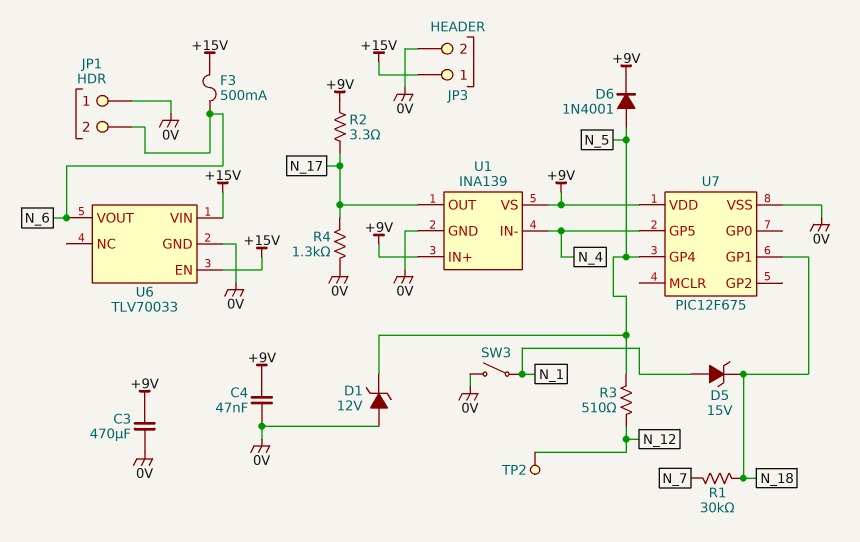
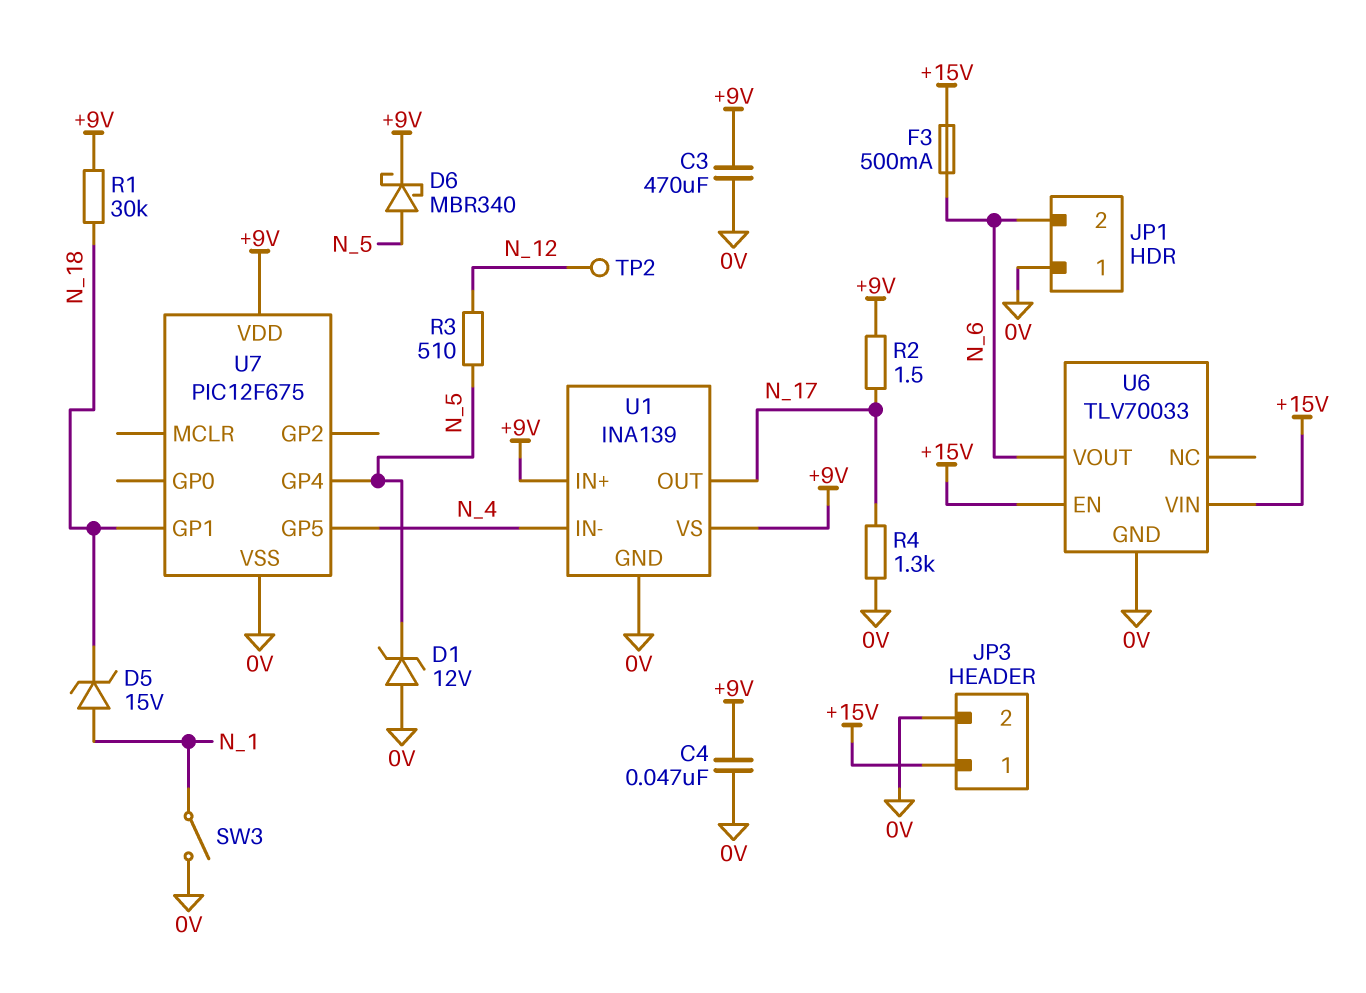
D6: diode 1N4001 (A N_5, K +9V) -> schottky MBR340 (A N_5, K +9V)
R1: 30k (N_7, N_18) -> 30k (+9V, N_18)
R2: 3.3 (+9V, N_17) -> 1.5 (+9V, N_17)

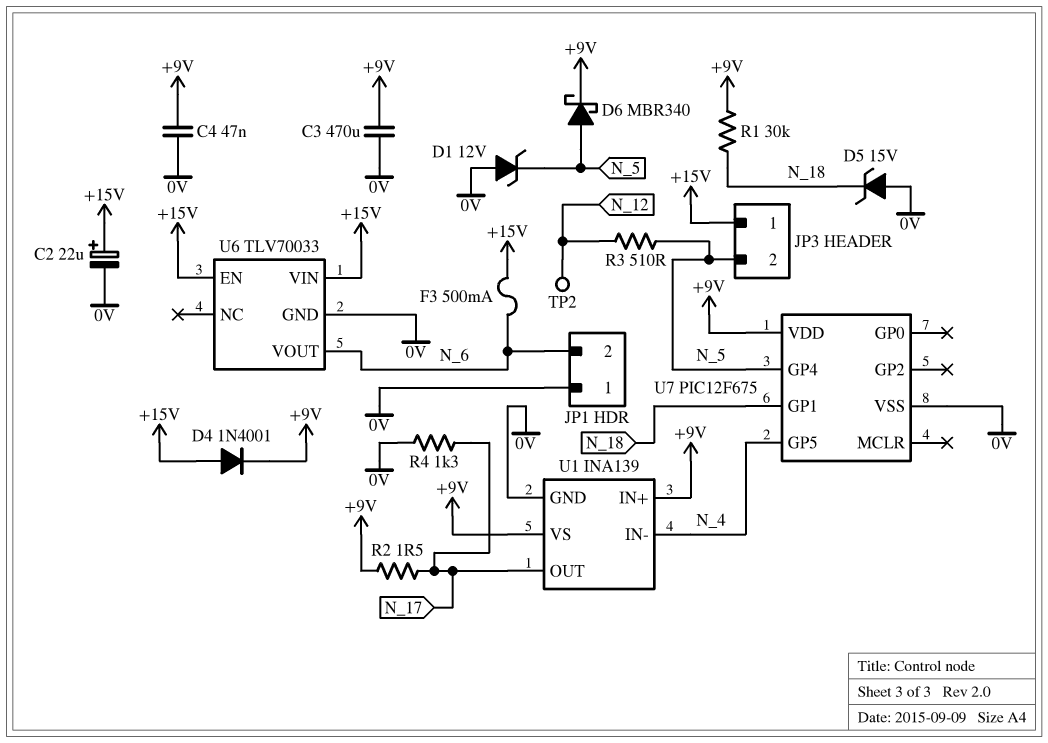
C2: none -> 22uF (plus +15V, minus 0V)
D4: none -> diode 1N4001 (A +15V, K +9V)
D5: zener 15V (A N_1, K N_18) -> zener 15V (A 0V, K N_18)
JP3 pin 2: 0V -> N_5
SW3: switch (0V, N_1) -> none

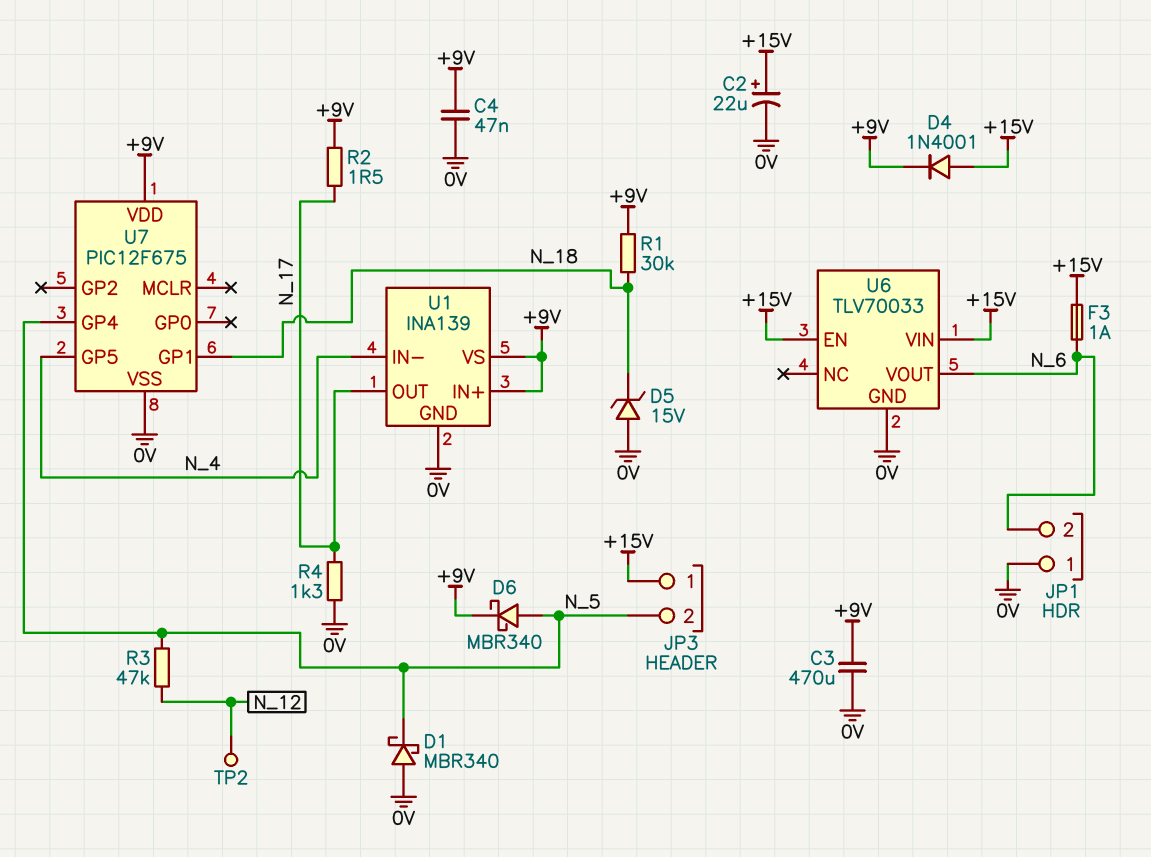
D1: zener 12V (A 0V, K N_5) -> schottky MBR340 (A 0V, K N_5)
F3: 500mA (+15V, N_6) -> 1A (+15V, N_6)
R3: 510 (N_5, N_12) -> 47k (N_5, N_12)

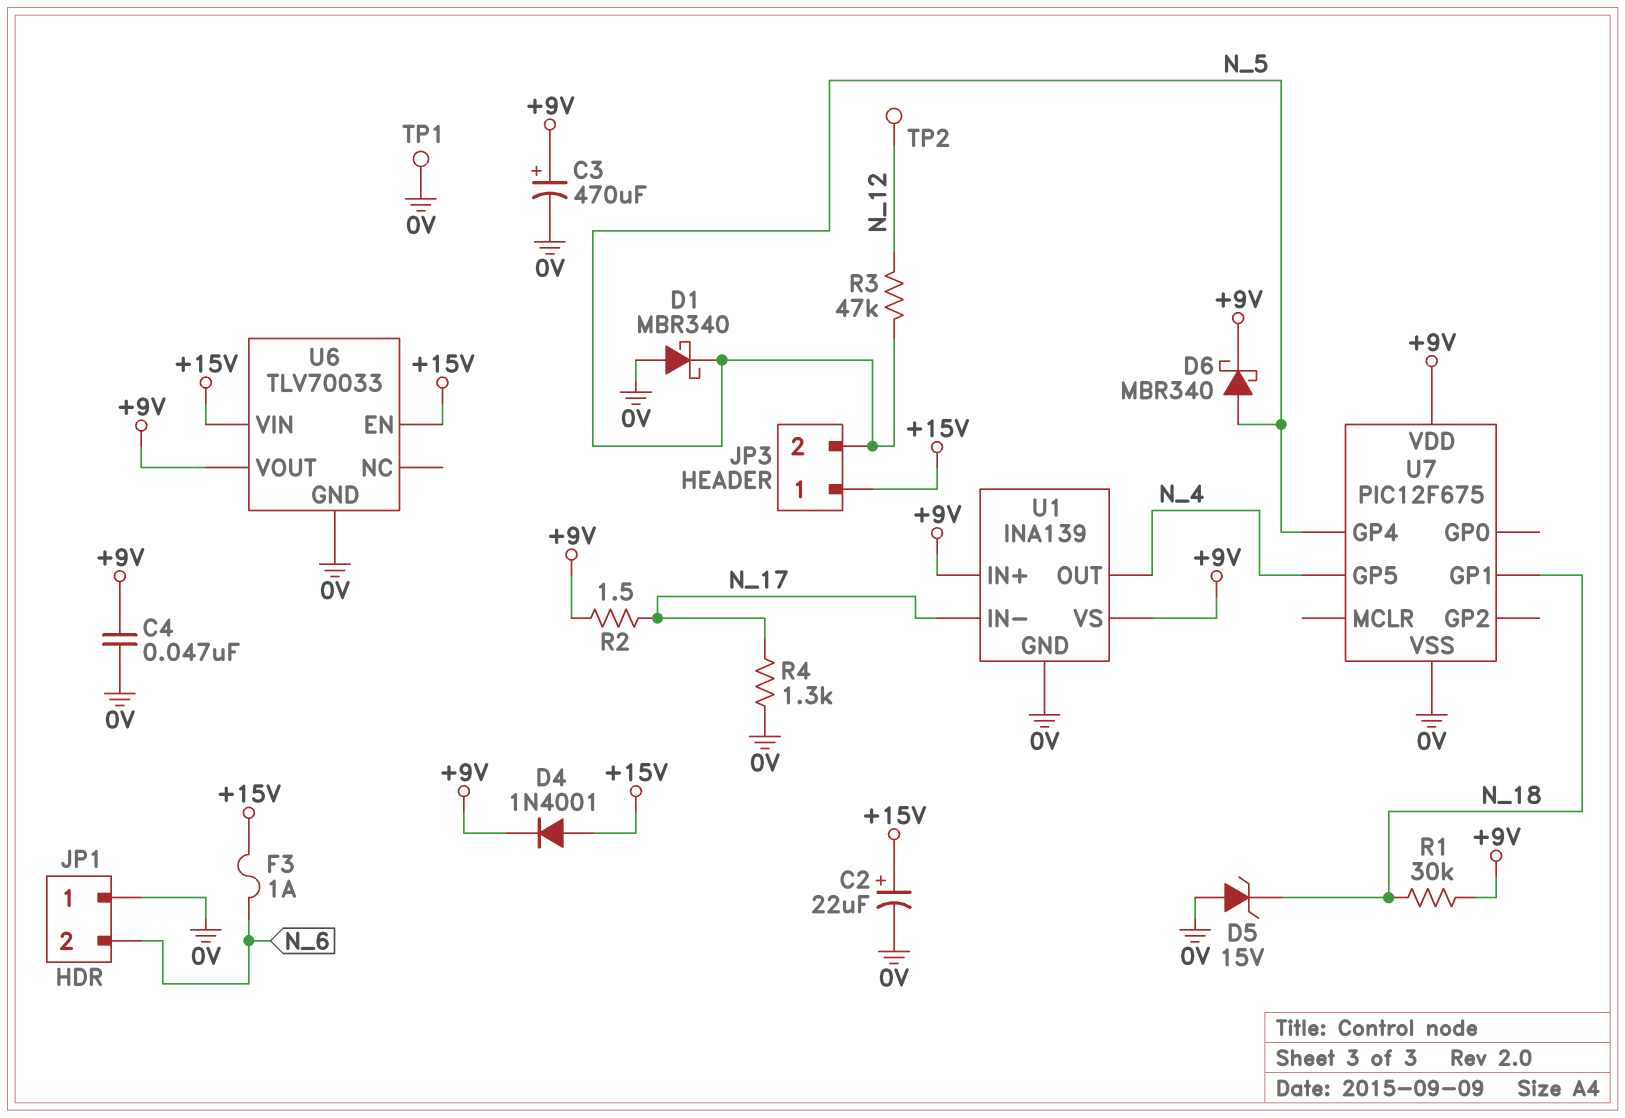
C3: 470uF (+9V, 0V) -> 470uF (plus +9V, minus 0V)
TP1: none -> test point (0V)
U1 pin IN-: N_4 -> N_17
U1 pin OUT: N_17 -> N_4
U6 pin VOUT: N_6 -> +9V

